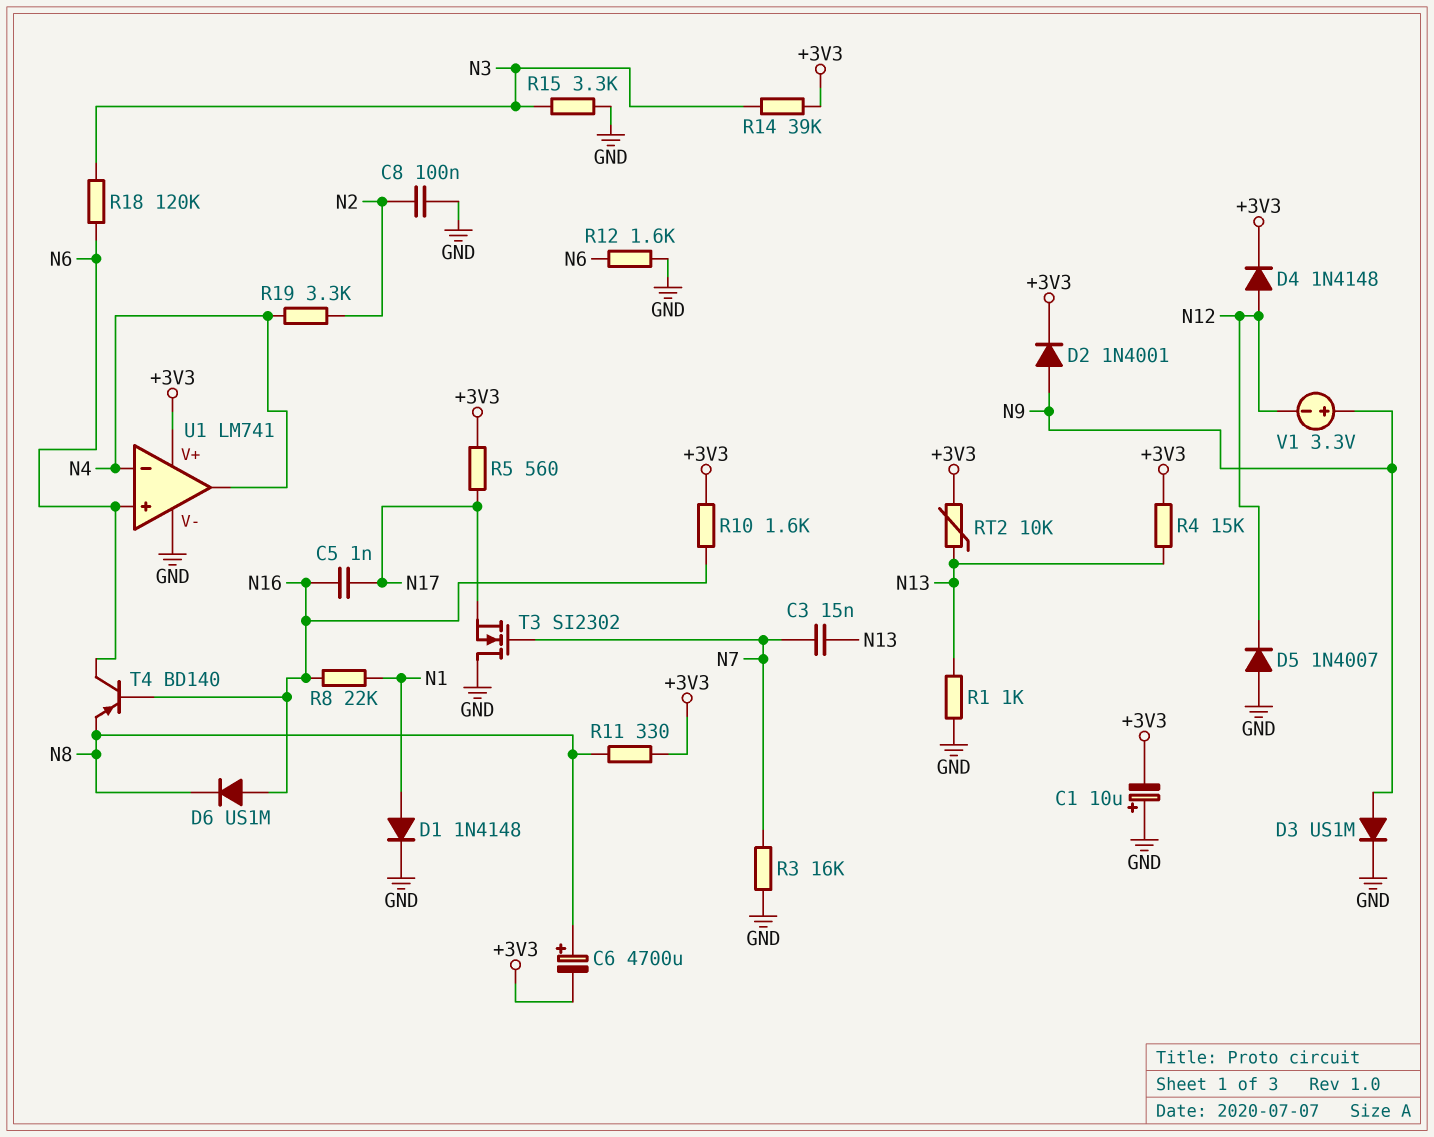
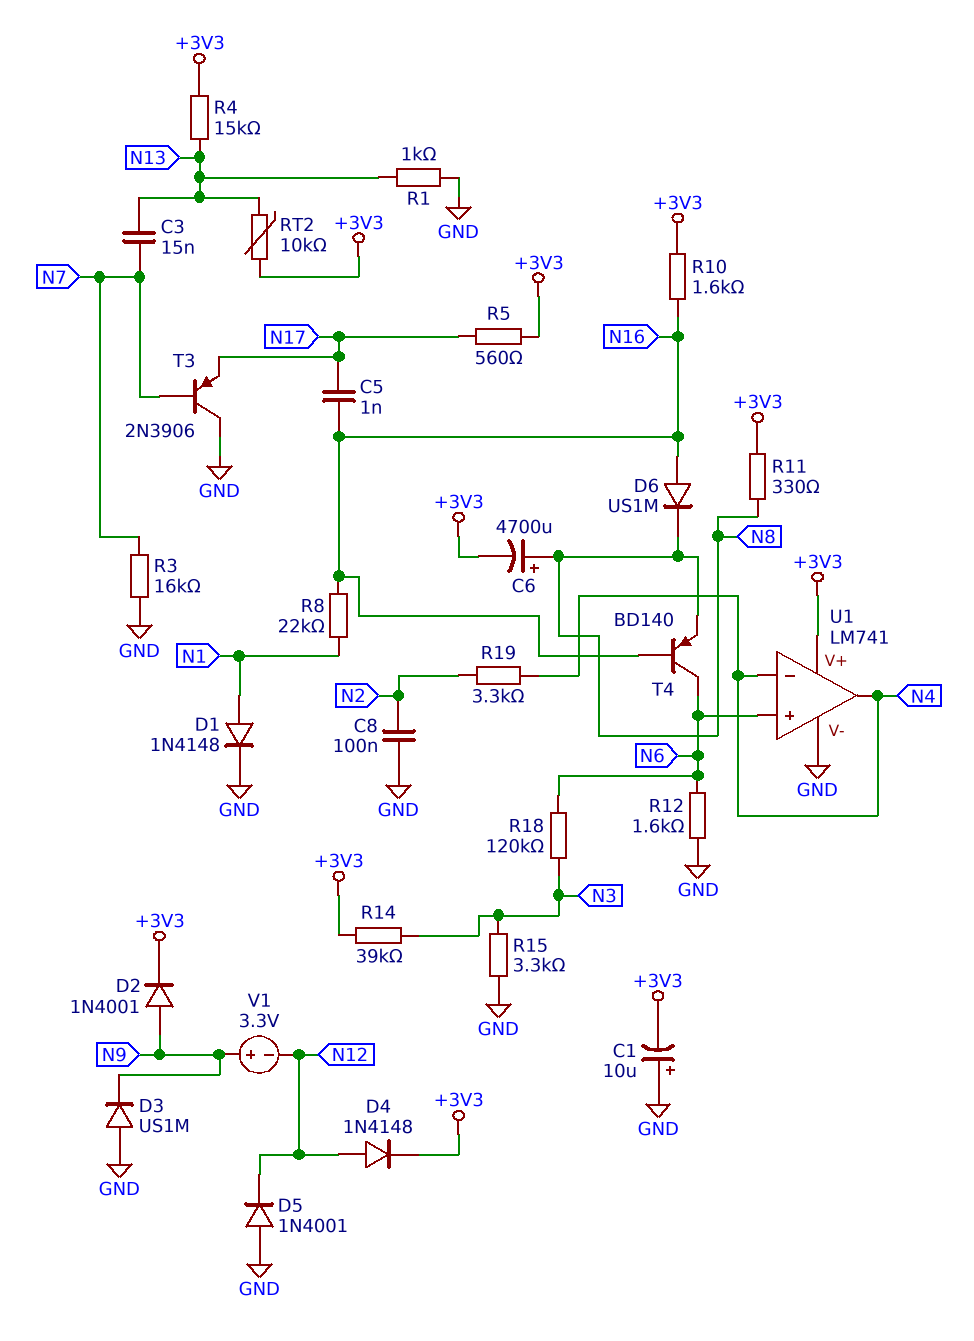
D3: diode US1M (A N9, K GND) -> diode US1M (A GND, K N9)
D5: diode 1N4007 (A GND, K N12) -> diode 1N4001 (A GND, K N12)
T3: NMOS SI2302 (G N7, D GND, S N17) -> PNP 2N3906 (B N7, C GND, E N17)

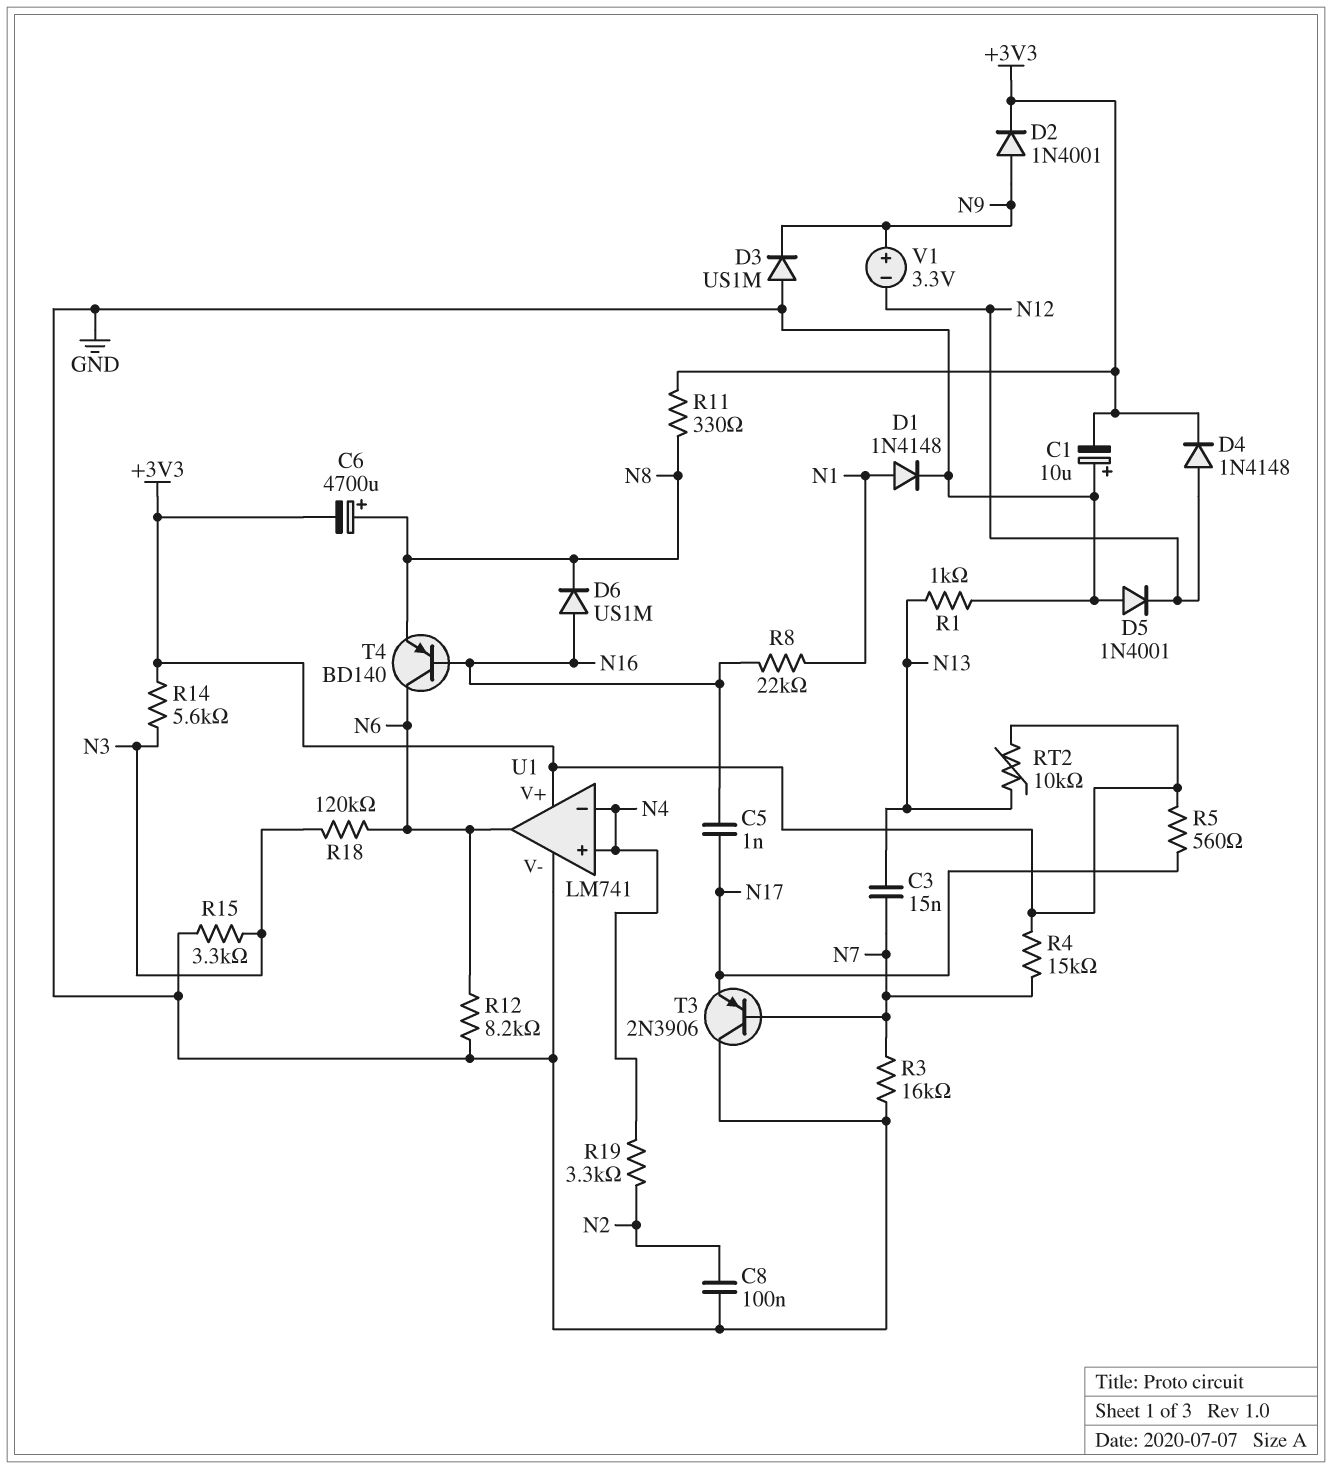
R4: 15k (+3V3, N13) -> 15k (+3V3, N7)
R10: 1.6k (+3V3, N16) -> none
R12: 1.6k (GND, N6) -> 8.2k (GND, N6)
R14: 39k (+3V3, N3) -> 5.6k (+3V3, N3)
U1 pin in+: N6 -> N4
U1 pin out: N4 -> N6

